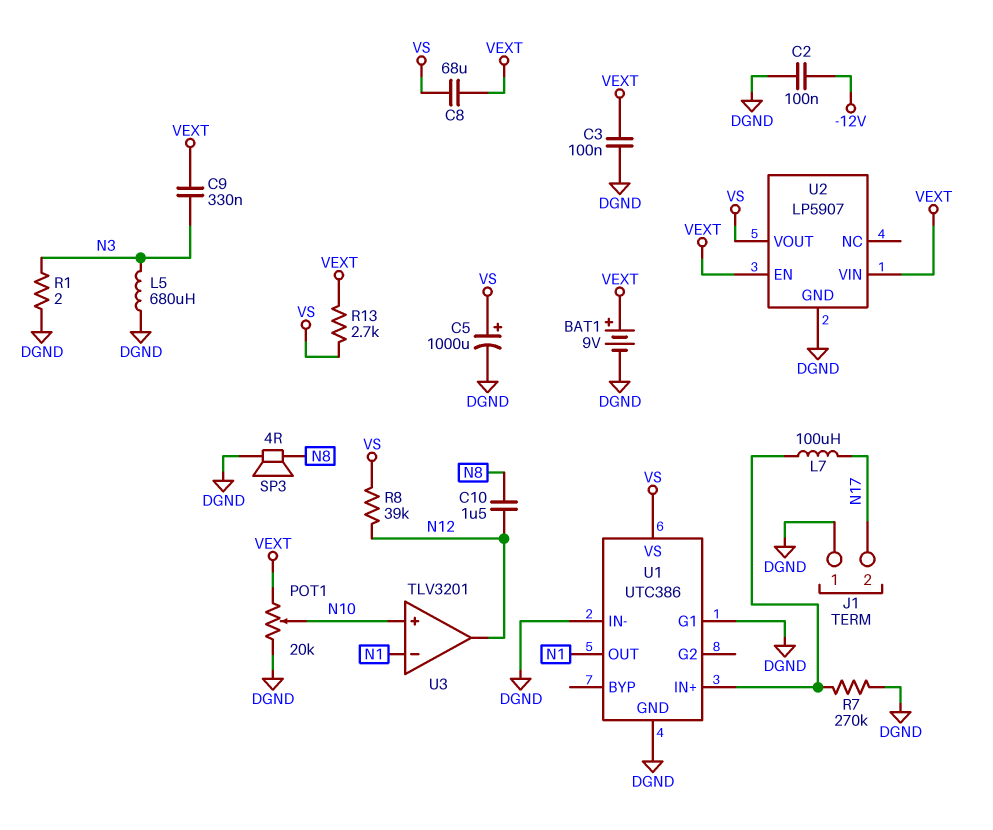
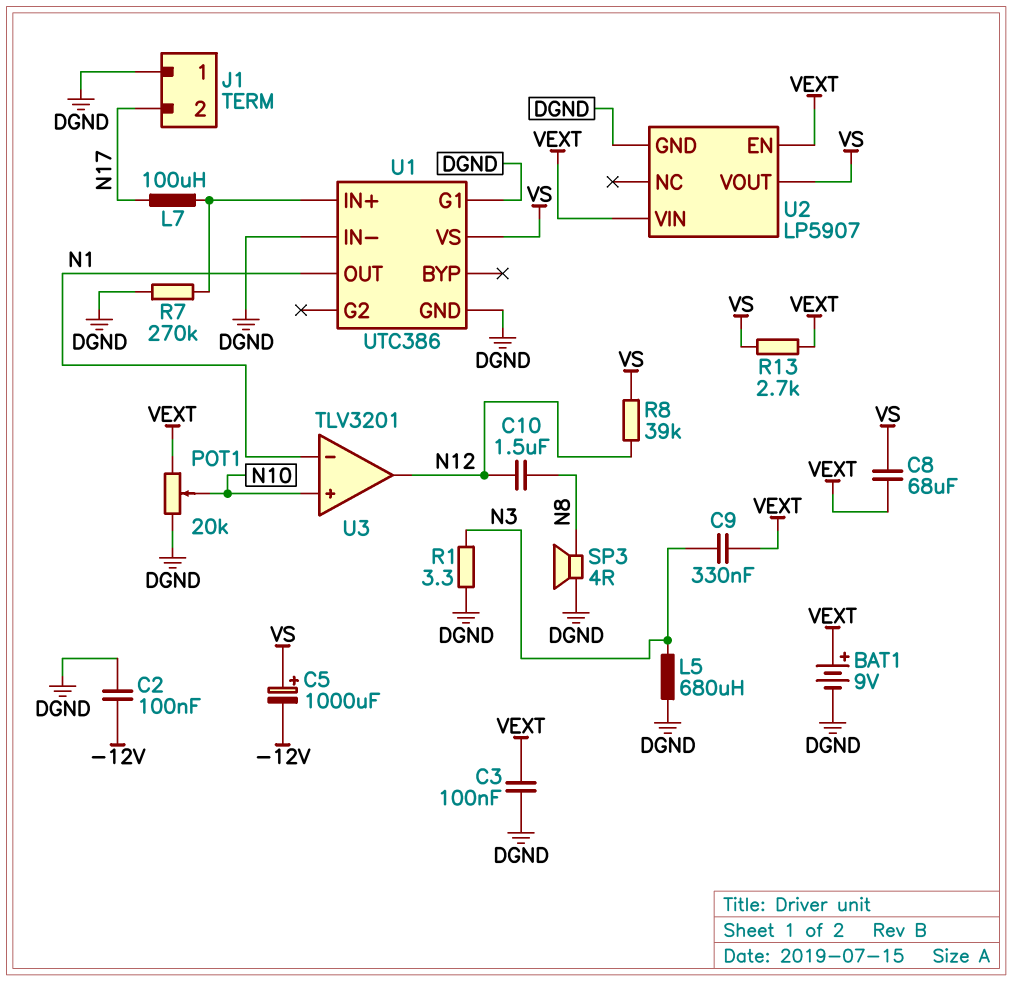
C5: 1000uF (plus VS, minus DGND) -> 1000uF (plus VS, minus -12V)
R1: 2 (DGND, N3) -> 3.3 (DGND, N3)

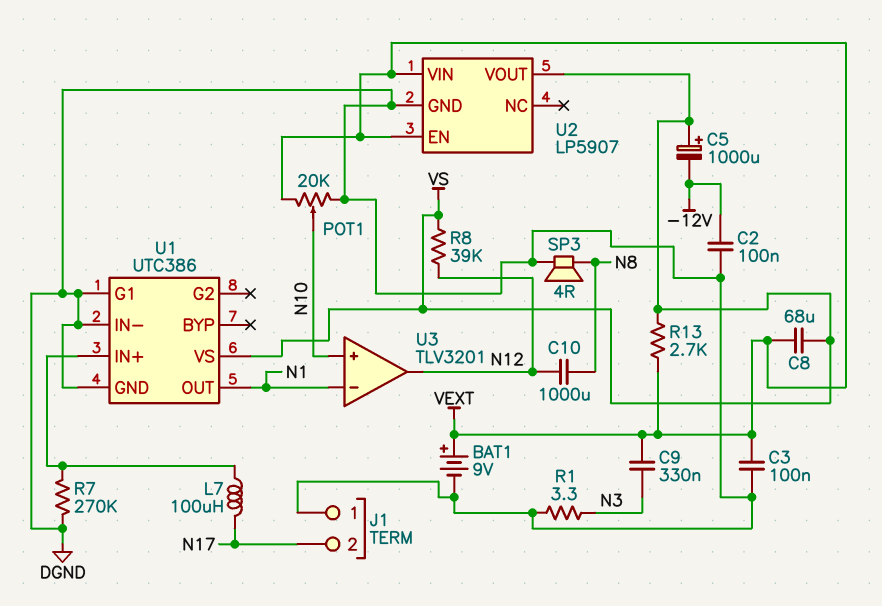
C10: 1.5uF (N8, N12) -> 1000uF (N8, N12)
L5: 680uH (DGND, N3) -> none

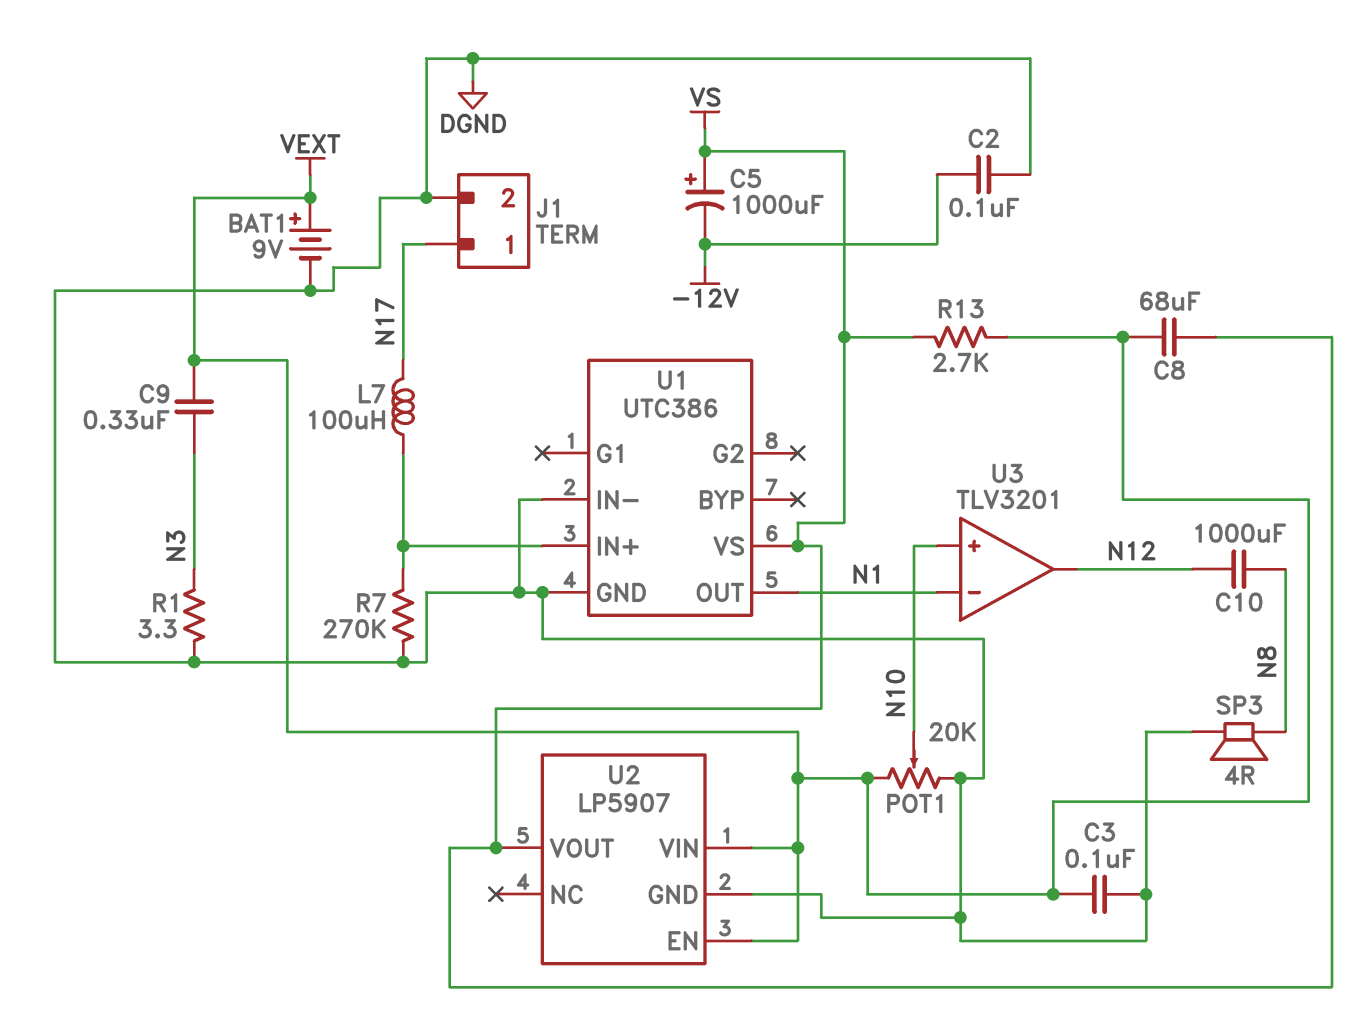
J1 pin 1: DGND -> N17
J1 pin 2: N17 -> DGND
R8: 39k (N12, VS) -> none
U1 pin G1: DGND -> none

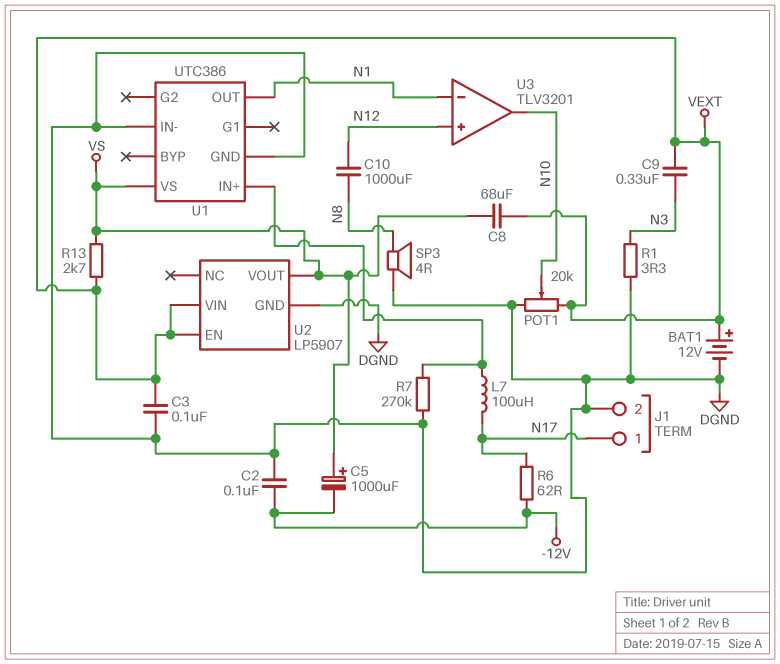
BAT1: 9V (plus VEXT, minus DGND) -> 12V (plus VEXT, minus DGND)
R6: none -> 62 (-12V, N17)
U3 pin in+: N10 -> N12
U3 pin out: N12 -> N10

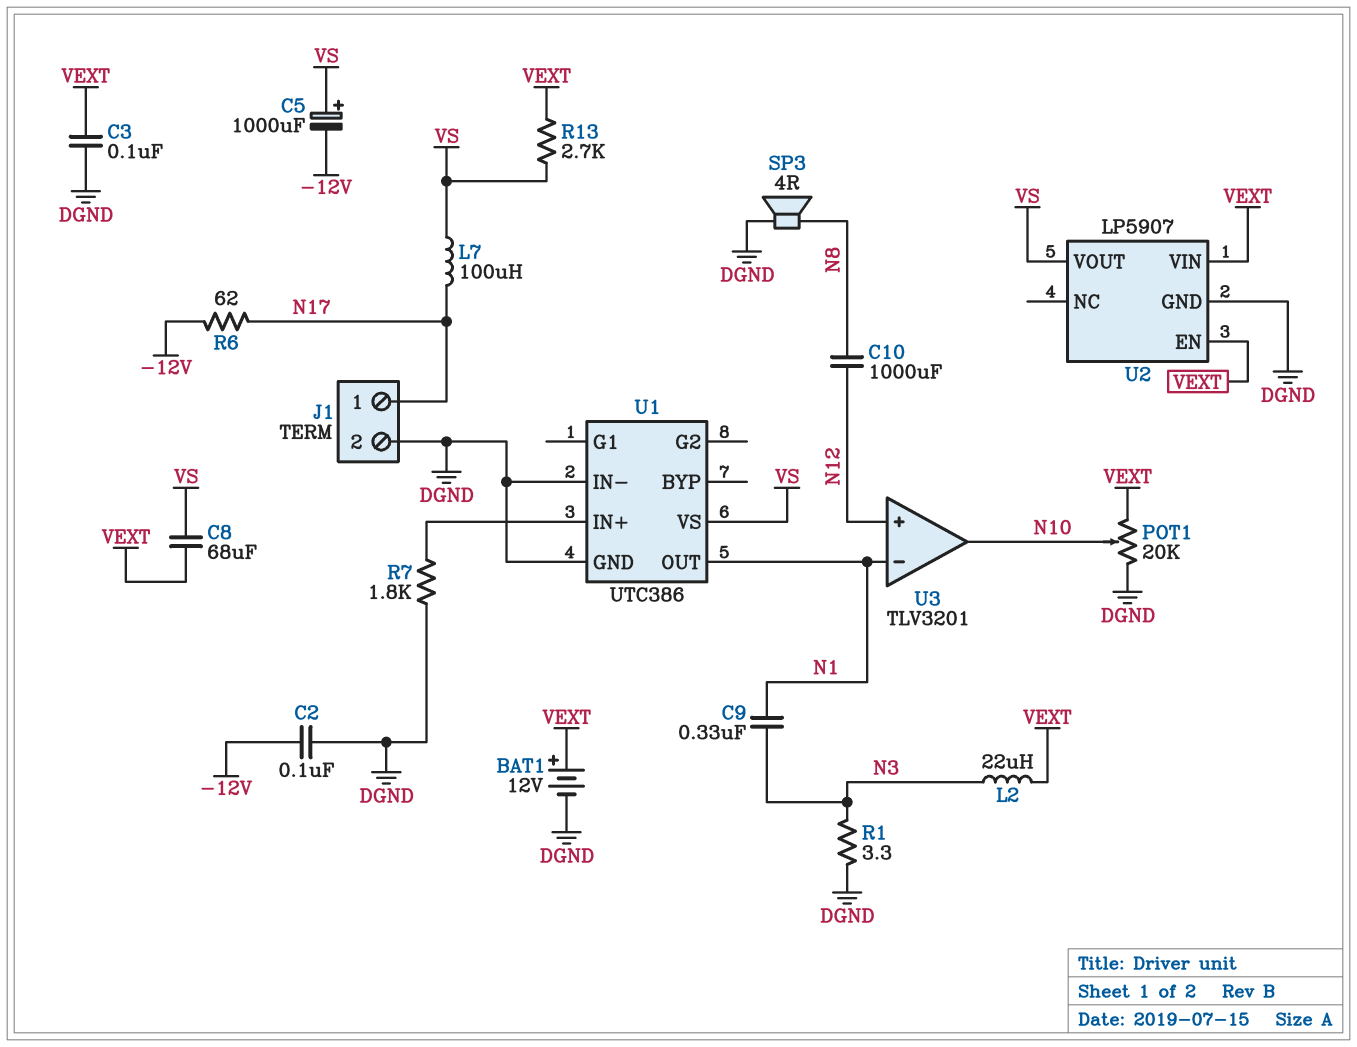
C9: 330nF (N3, VEXT) -> 330nF (N1, N3)
L2: none -> 22uH (N3, VEXT)
L7: 100uH (N17, U1/IN+) -> 100uH (N17, VS)
R7: 270k (DGND, U1/IN+) -> 1.8k (DGND, U1/IN+)

